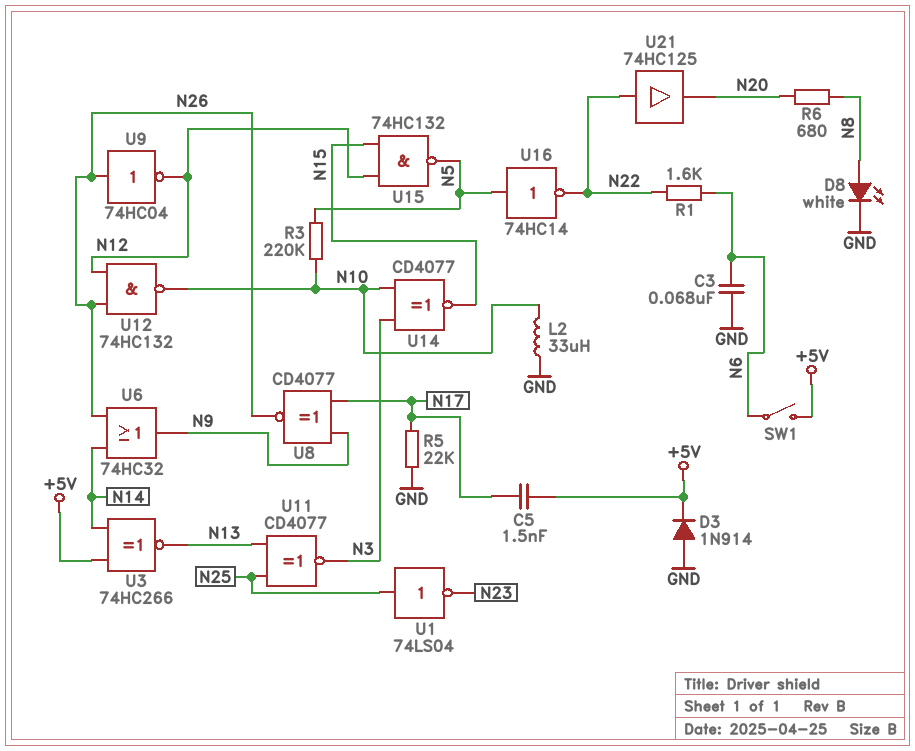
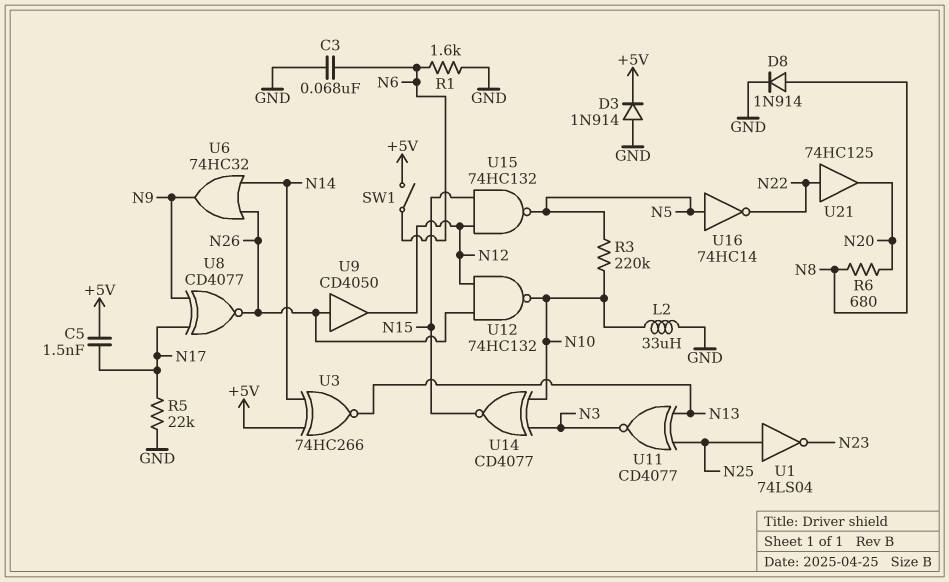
D8: LED white (A N8, K GND) -> diode 1N914 (A N8, K GND)
R1: 1.6k (N6, N22) -> 1.6k (GND, N6)
U9: NOT 74HC04 (in N26, out N12) -> buffer CD4050 (in N26, out N12)

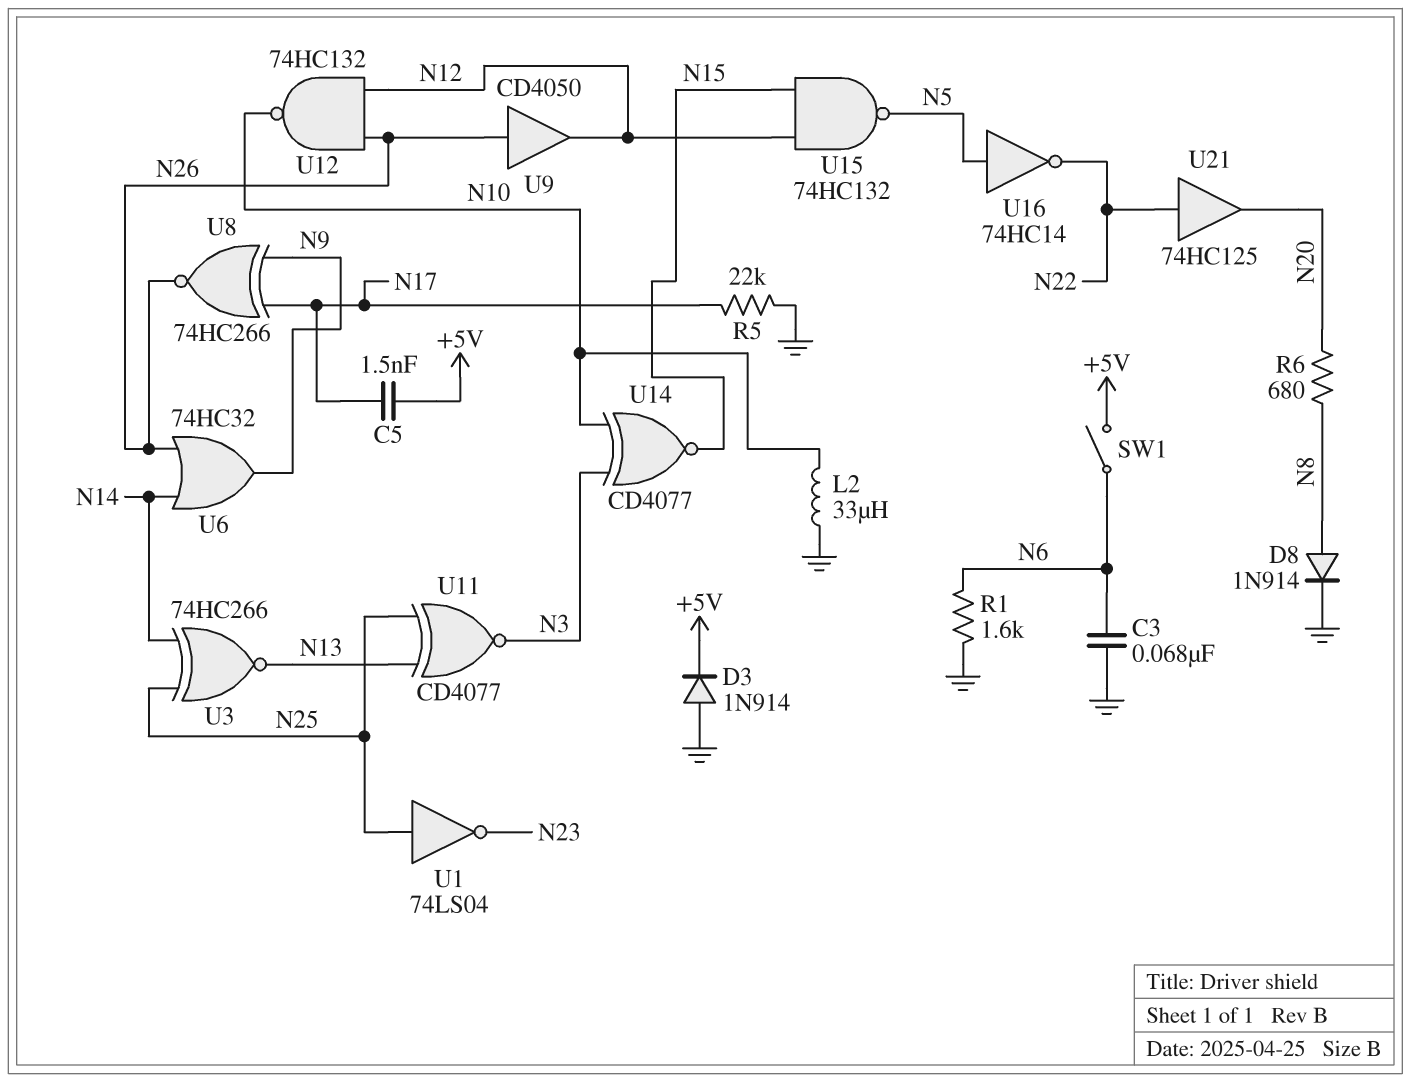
R3: 220k (N5, N10) -> none
U3: XNOR 74HC266 (in +5V, in N14, out N13) -> XNOR 74HC266 (in N14, in N25, out N13)
U8: XNOR CD4077 (in N9, in N17, out N26) -> XNOR 74HC266 (in N9, in N17, out N26)

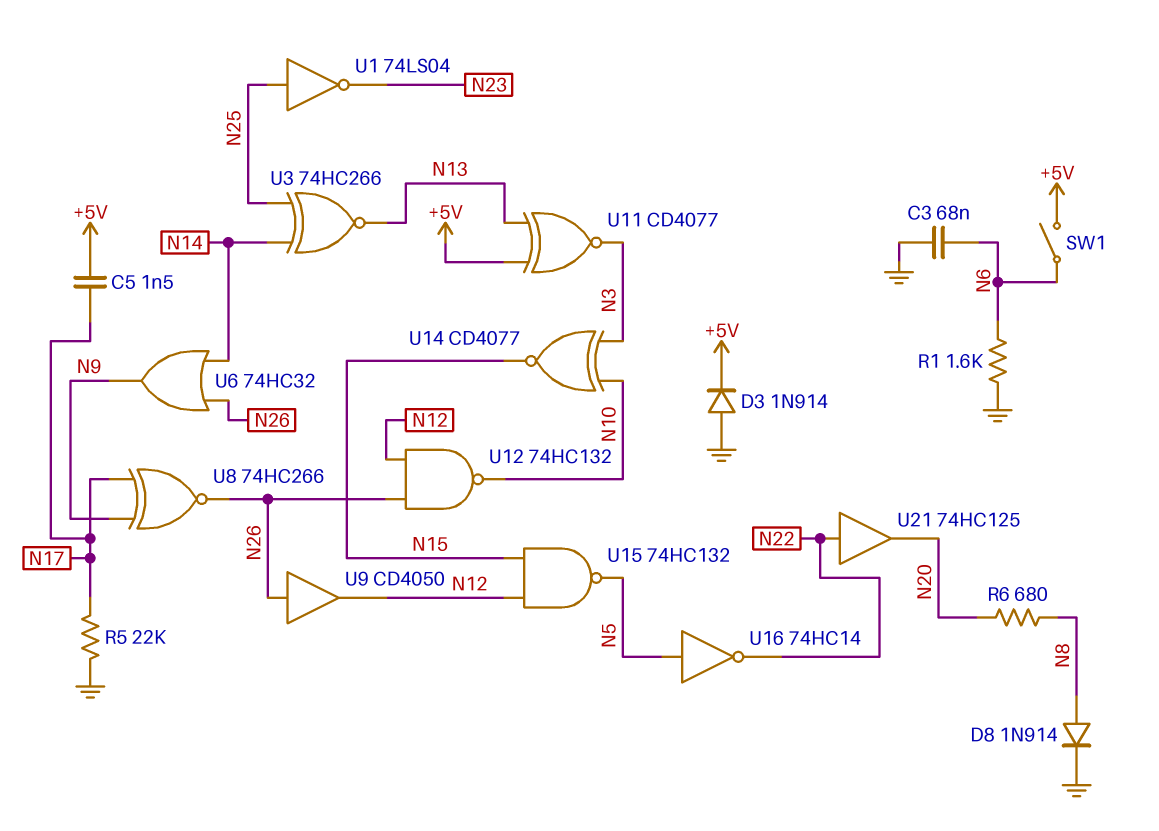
L2: 33uH (GND, N10) -> none
U11: XNOR CD4077 (in N13, in N25, out N3) -> XNOR CD4077 (in +5V, in N13, out N3)

